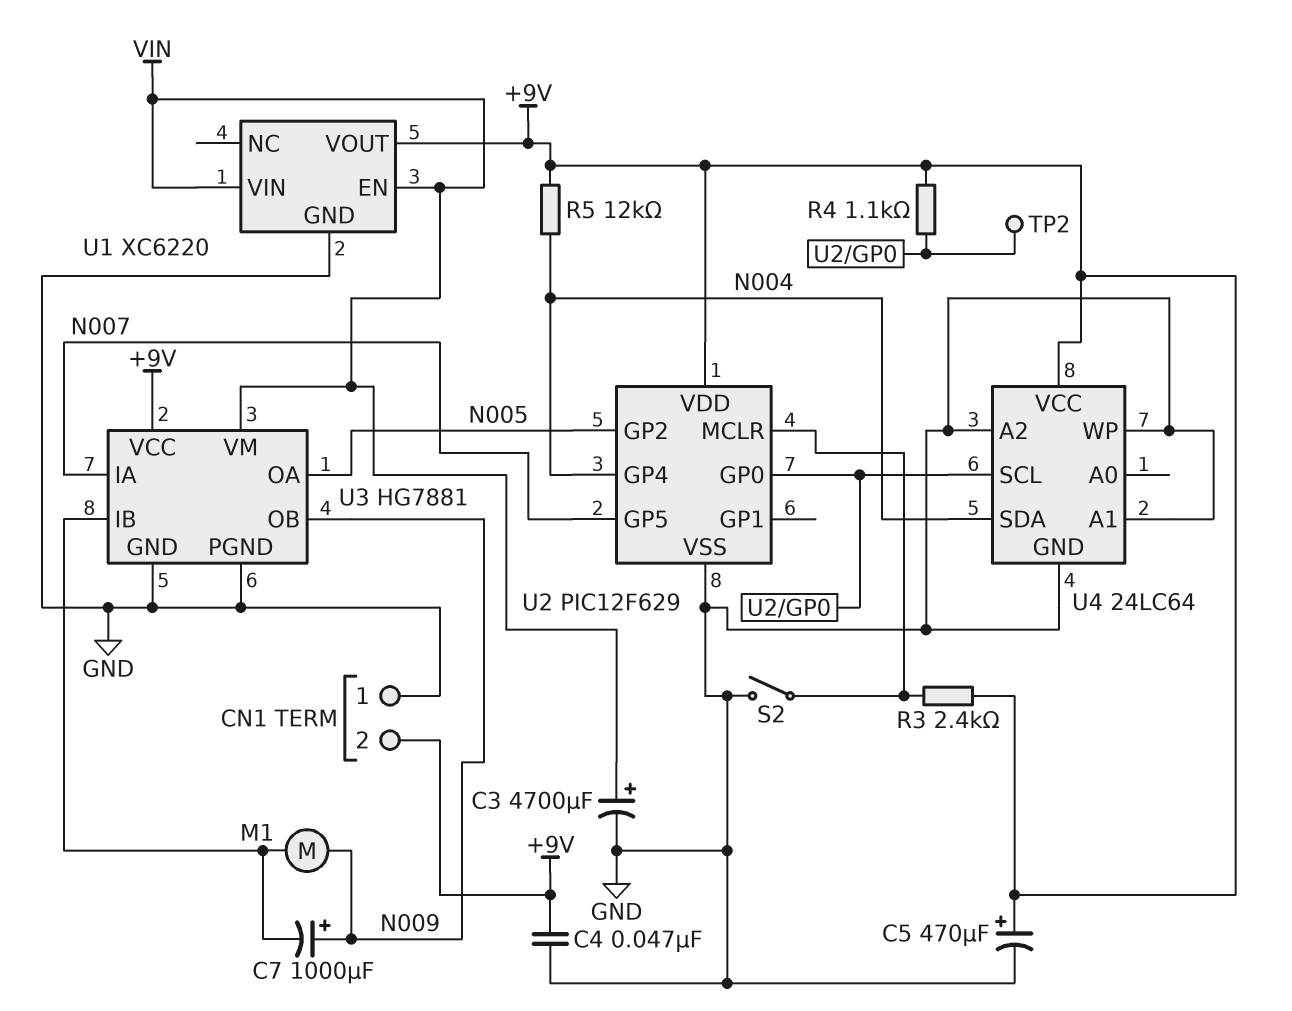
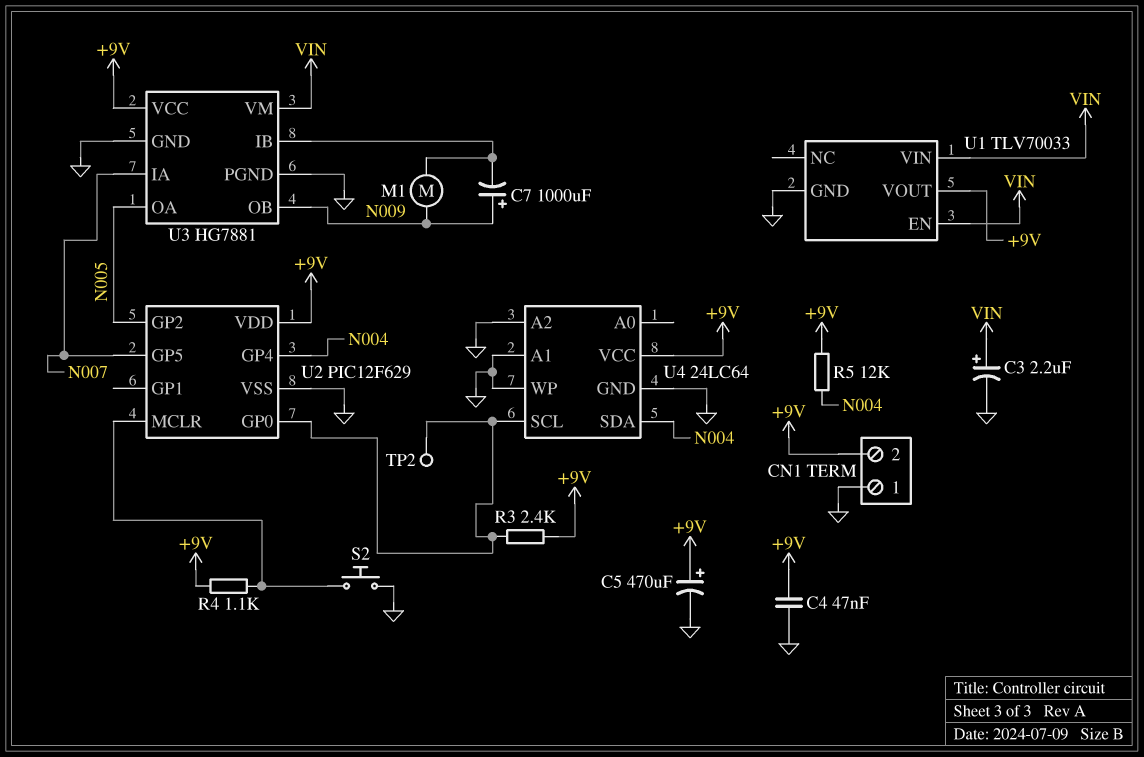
C3: 4700uF (plus VIN, minus GND) -> 2.2uF (plus VIN, minus GND)
R3: 2.4k (+9V, U2/MCLR) -> 2.4k (+9V, U2/GP0)
R4: 1.1k (+9V, U2/GP0) -> 1.1k (+9V, U2/MCLR)
S2: switch (GND, U2/MCLR) -> button (GND, U2/MCLR)
U1: XC6220 -> TLV70033

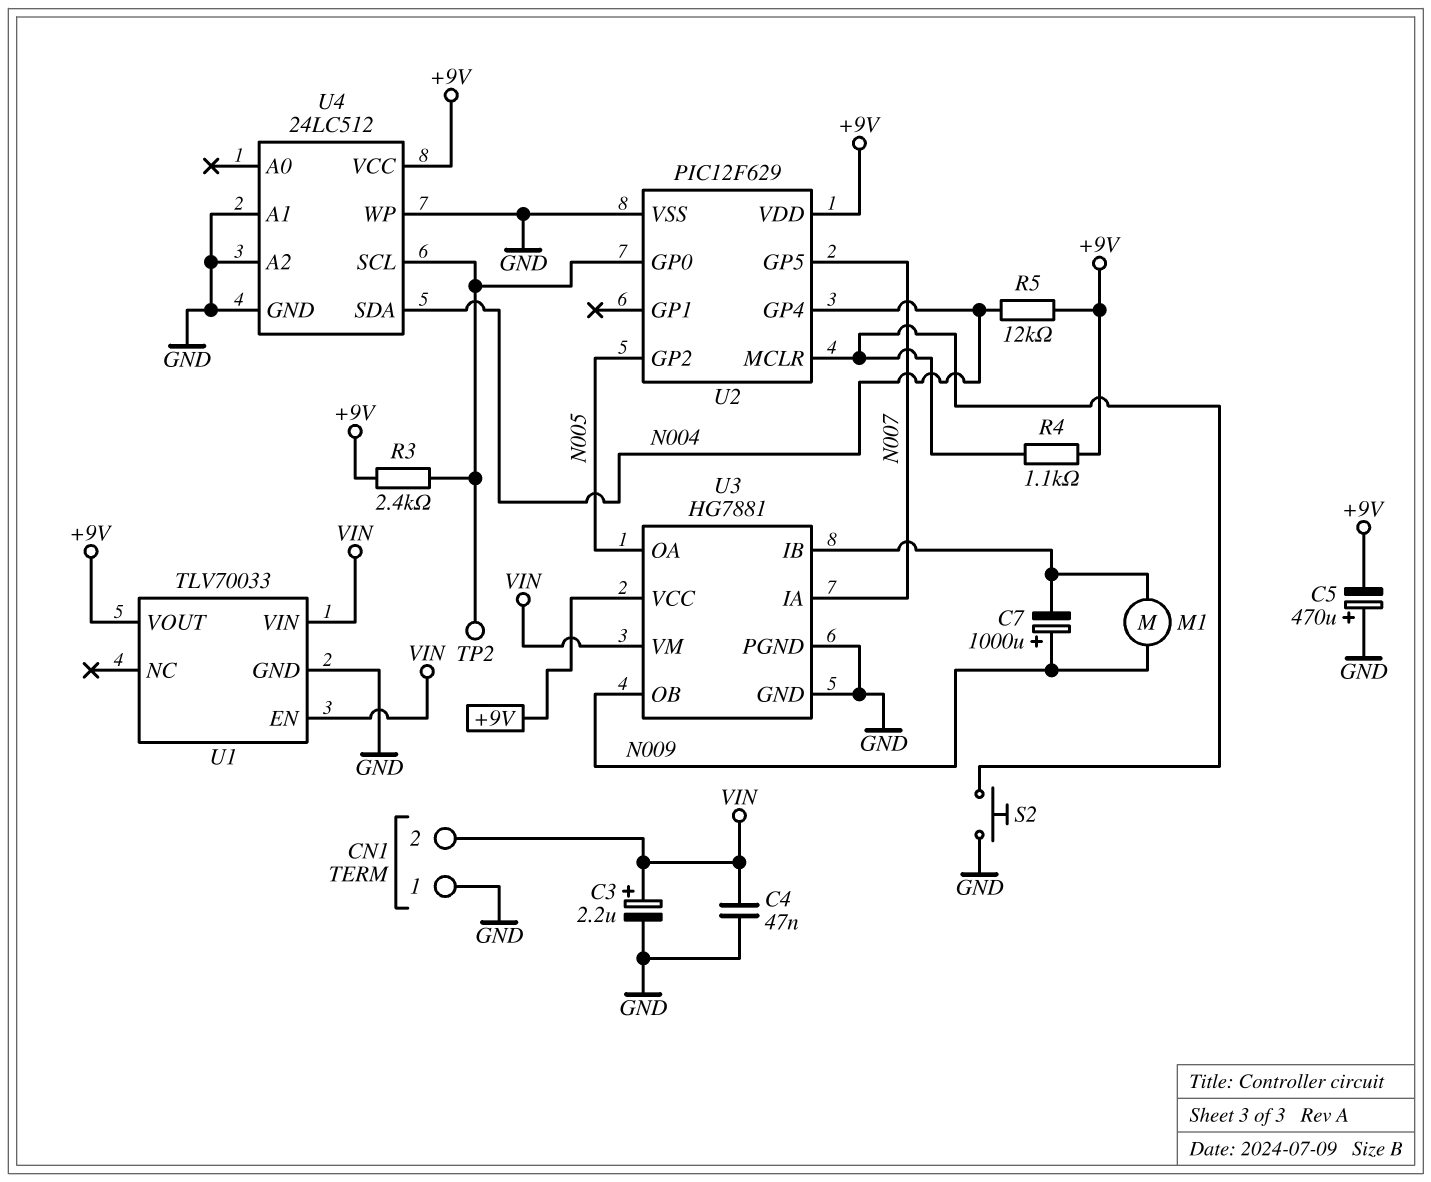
C4: 47nF (+9V, GND) -> 47nF (GND, VIN)
C5: 470uF (plus +9V, minus GND) -> 470uF (plus GND, minus +9V)
CN1 pin 2: +9V -> VIN
U4: 24LC64 -> 24LC512

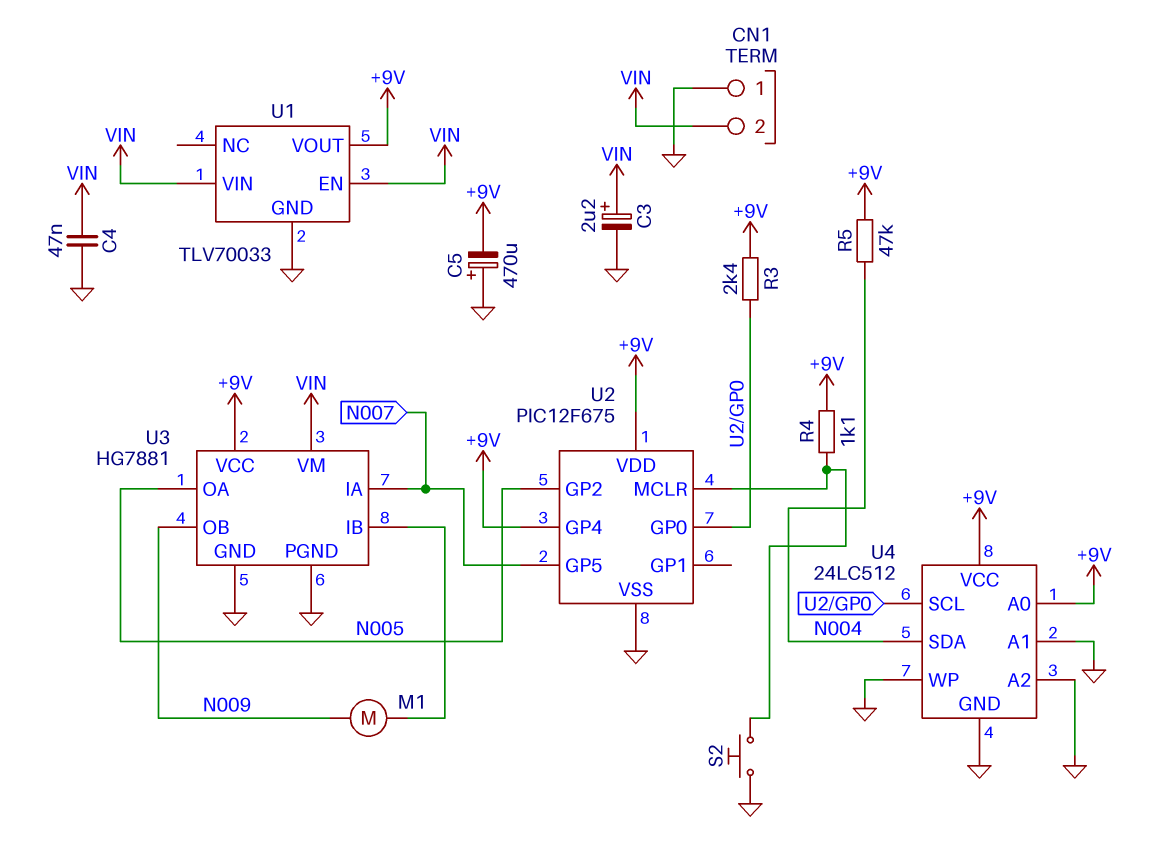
C7: 1000uF (plus N009, minus U3/IB) -> none
R5: 12k (+9V, N004) -> 47k (+9V, N004)
TP2: test point (U2/GP0) -> none
U2: PIC12F629 -> PIC12F675
U2 pin GP4: N004 -> +9V
U4 pin A0: none -> +9V

